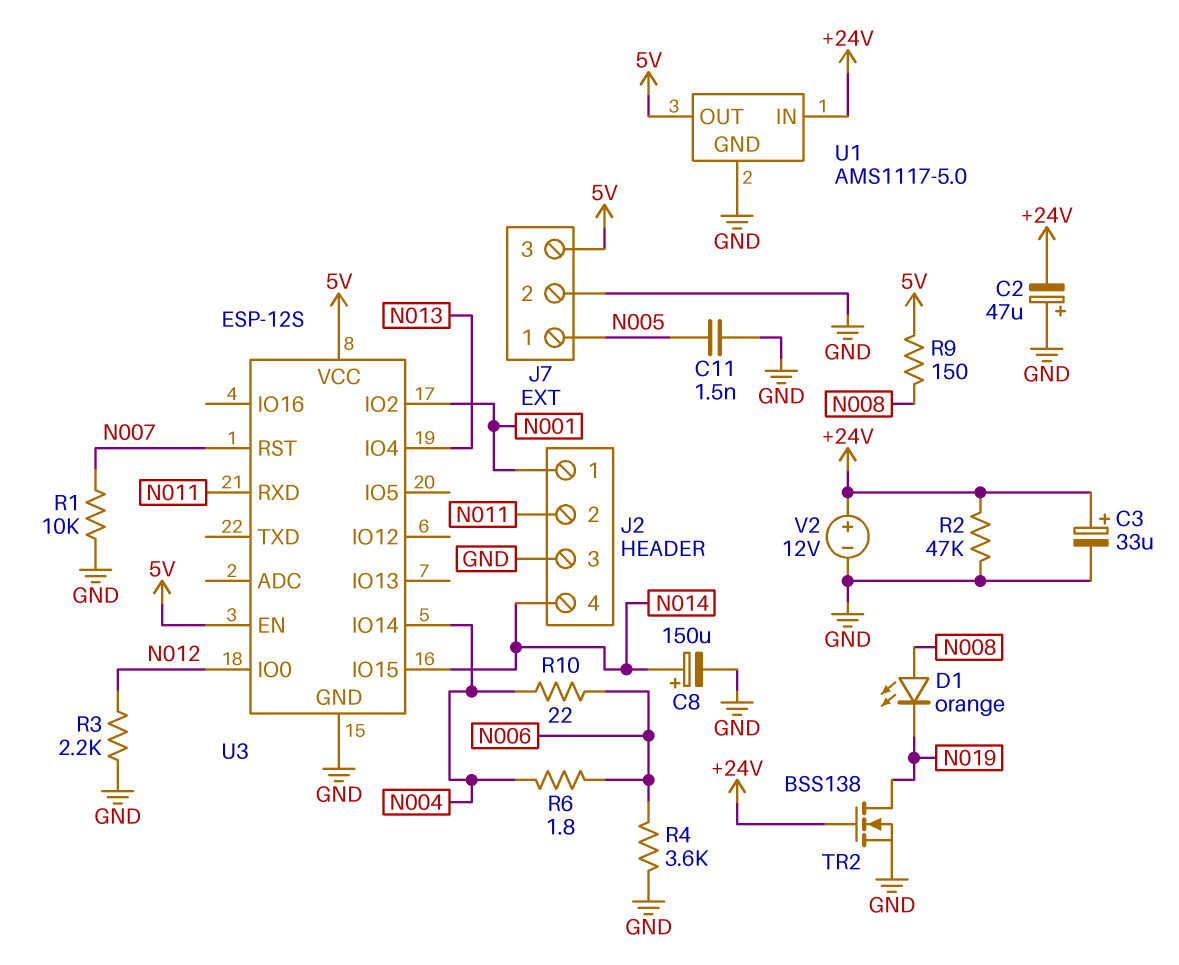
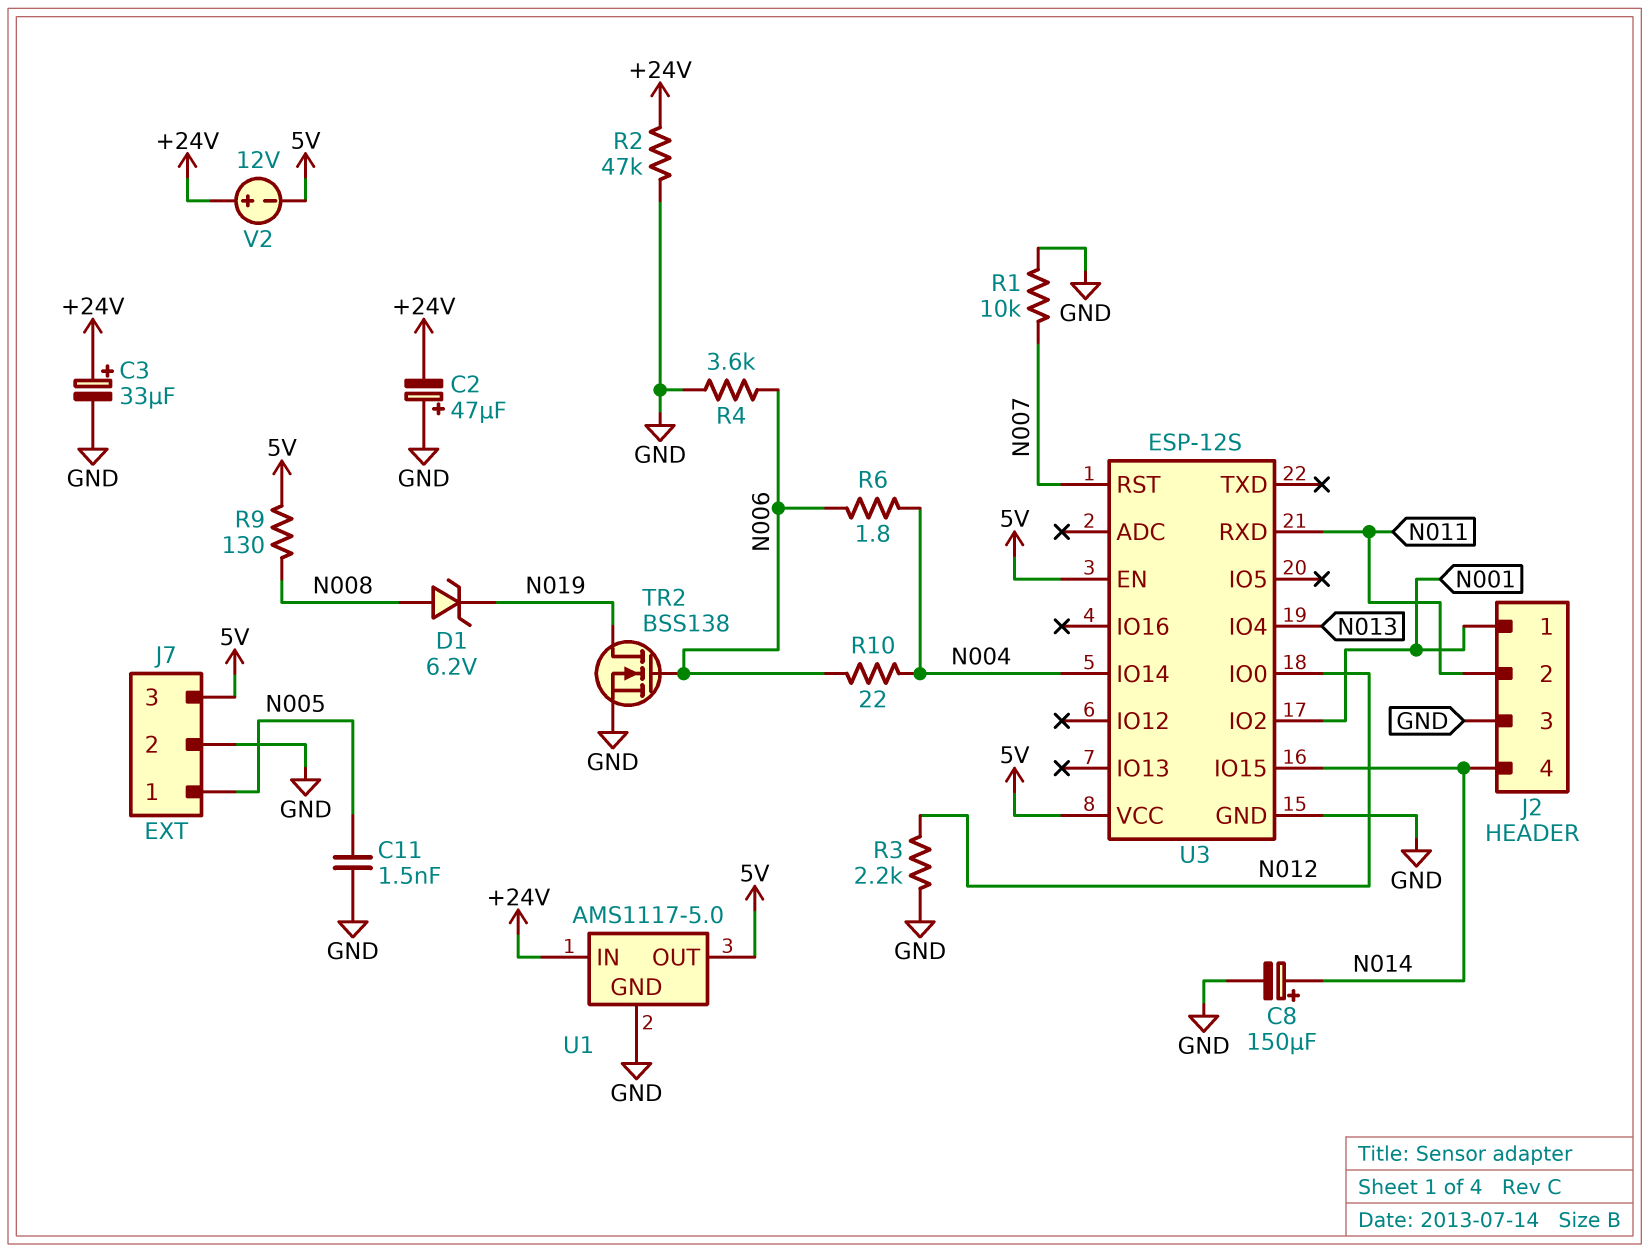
D1: LED orange (A N008, K N019) -> zener 6.2V (A N008, K N019)
R9: 150 (5V, N008) -> 130 (5V, N008)
TR2: NMOS BSS138 (G +24V, D N019, S GND) -> NMOS BSS138 (G N006, D N019, S GND)
V2: 12V (plus +24V, minus GND) -> 12V (plus +24V, minus 5V)

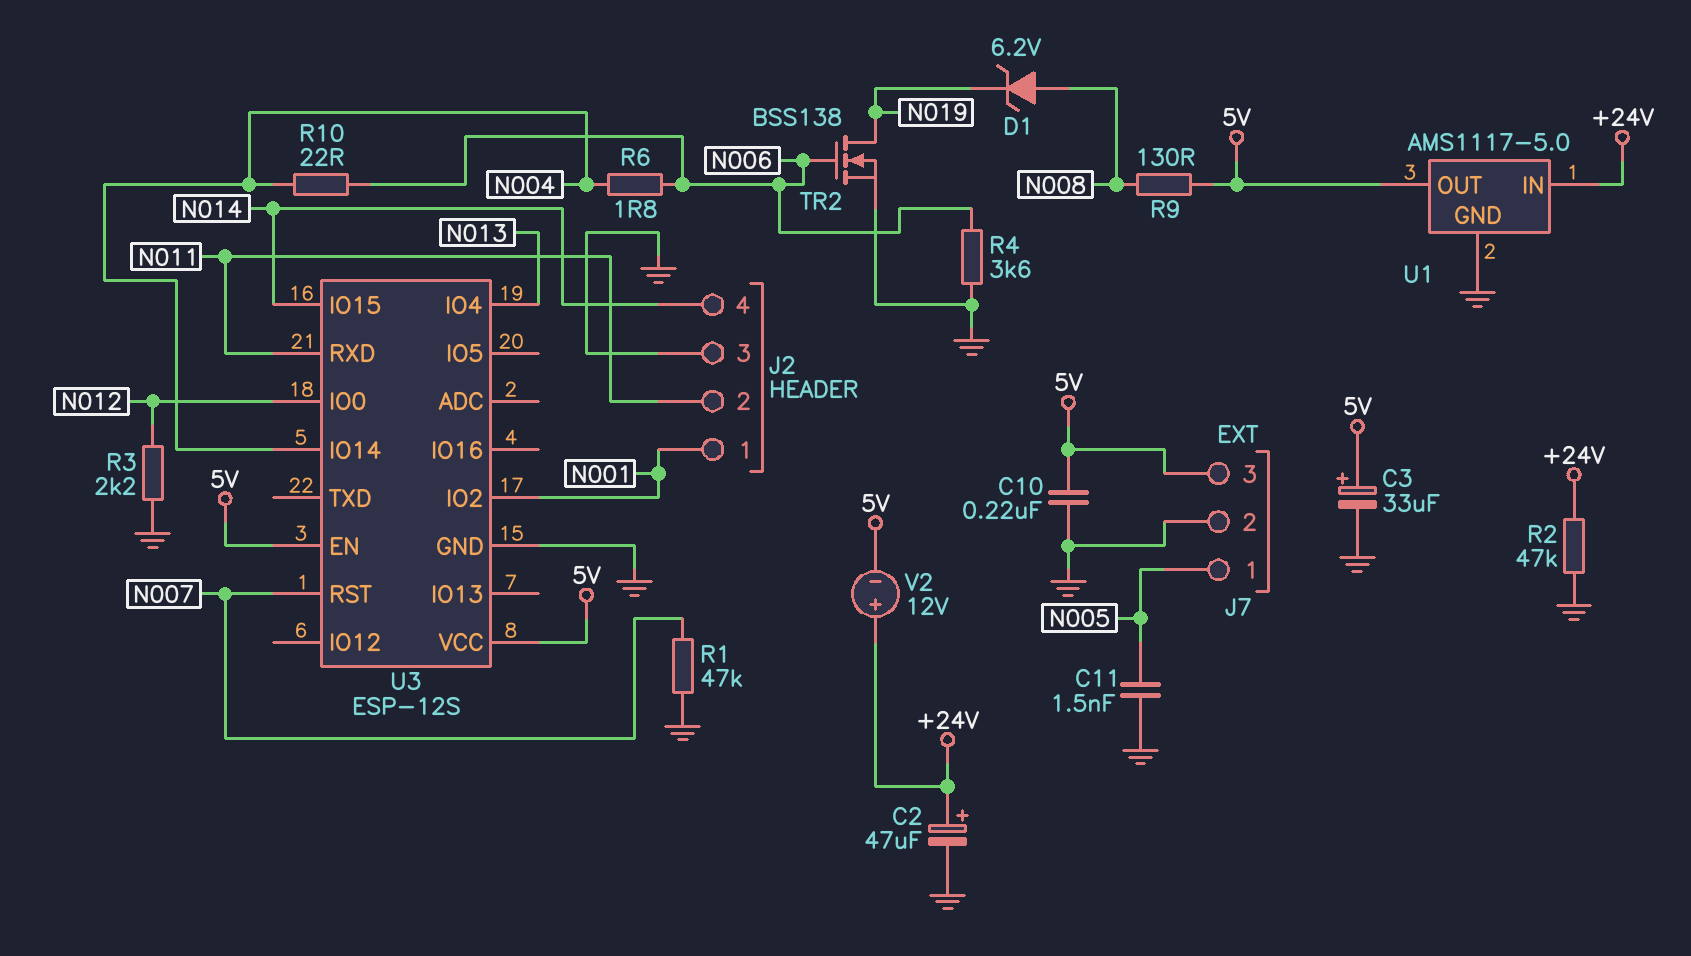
C2: 47uF (plus GND, minus +24V) -> 47uF (plus +24V, minus GND)
C3: 33uF (plus +24V, minus GND) -> 33uF (plus 5V, minus GND)
C8: 150uF (plus N014, minus GND) -> none
C10: none -> 220nF (5V, GND)
R1: 10k (GND, N007) -> 47k (GND, N007)

